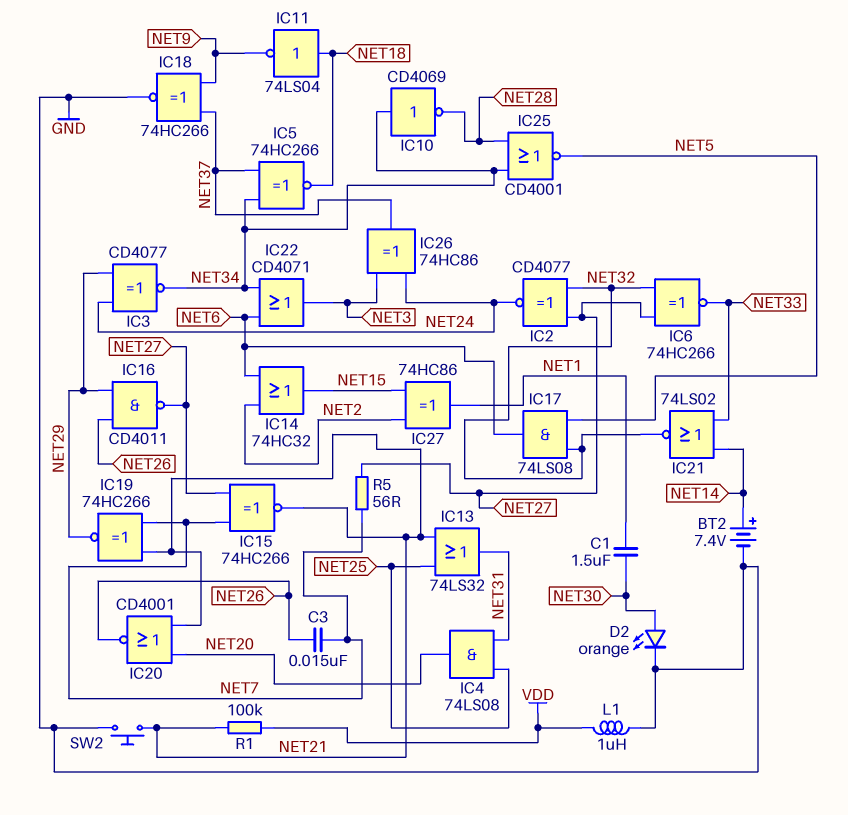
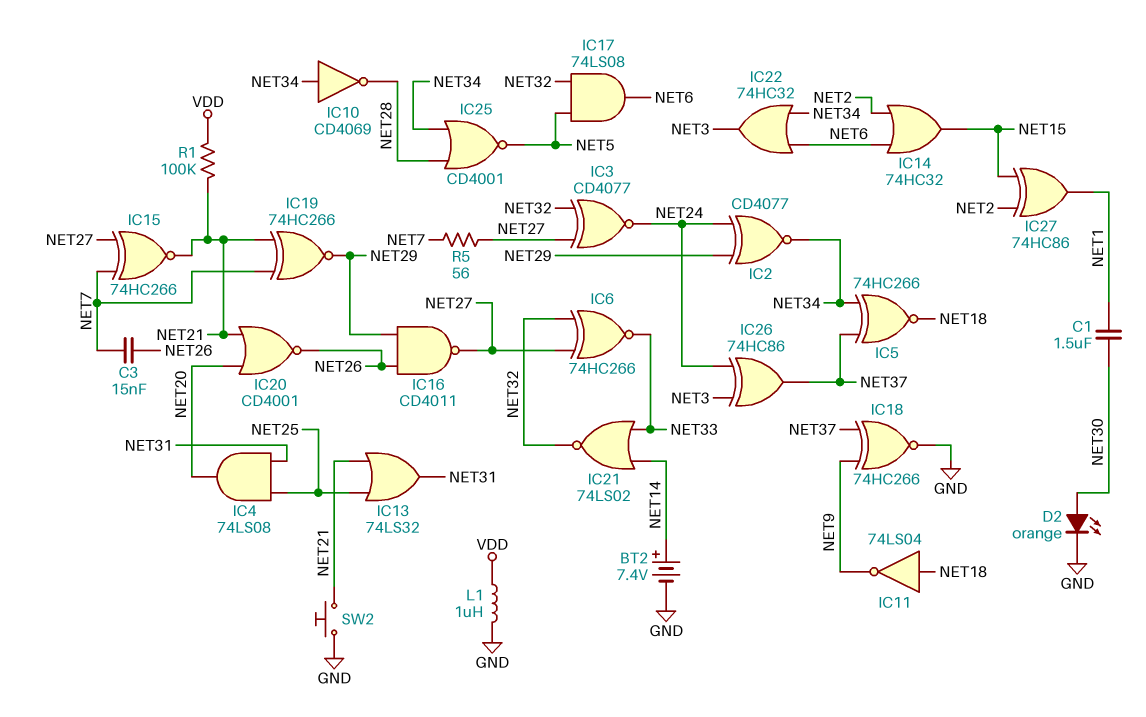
IC2: XNOR CD4077 (in NET27, in NET32, out NET24) -> XNOR CD4077 (in NET24, in NET29, out NET34)
IC3: XNOR CD4077 (in NET24, in NET29, out NET34) -> XNOR CD4077 (in NET27, in NET32, out NET24)
IC22: OR CD4071 (in NET6, in NET34, out NET3) -> OR 74HC32 (in NET6, in NET34, out NET3)

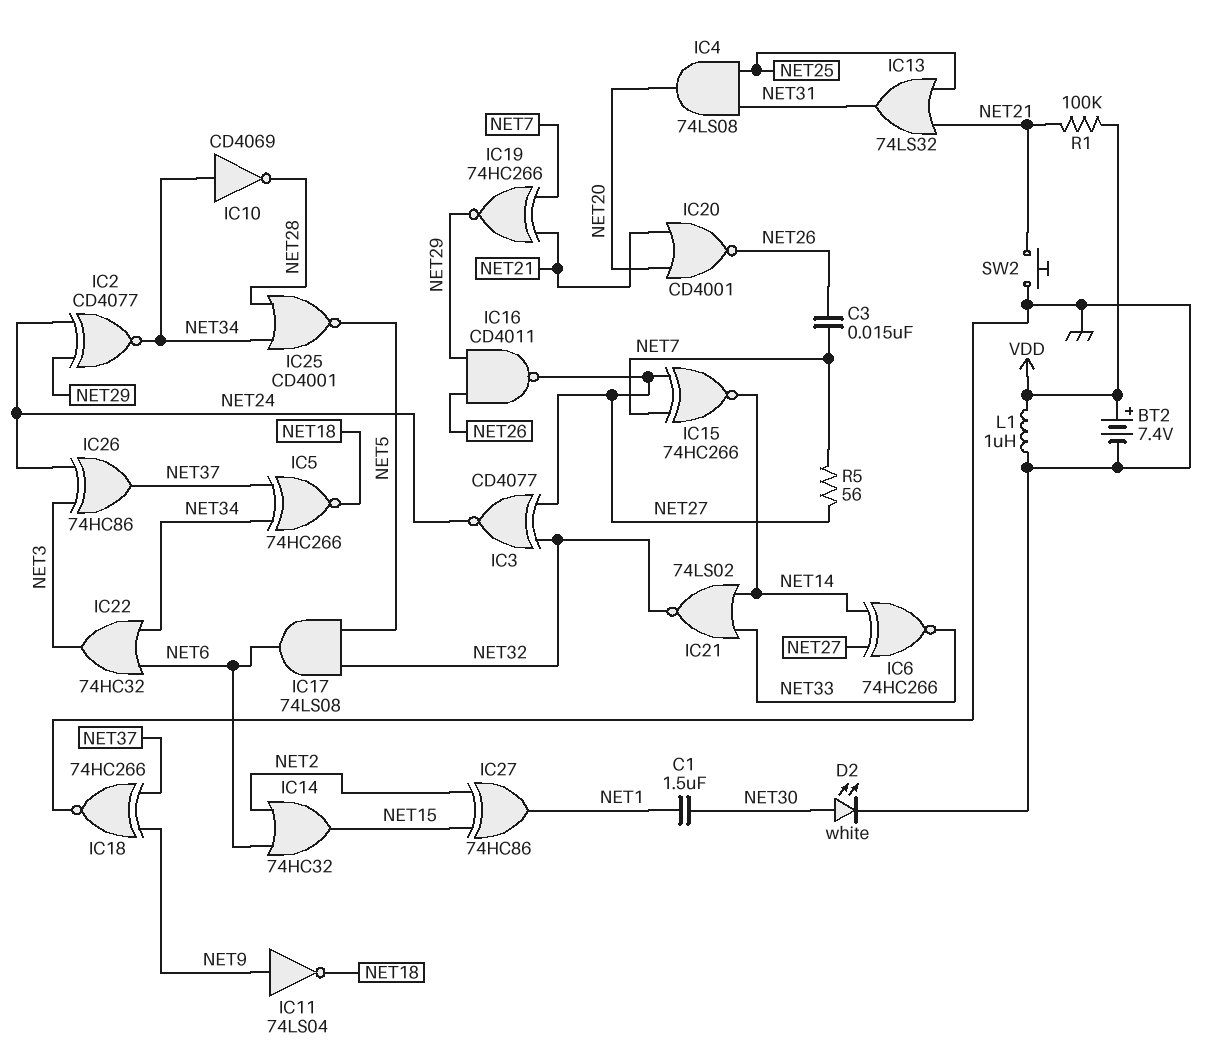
BT2: 7.4V (plus NET14, minus GND) -> 7.4V (plus VDD, minus GND)
D2: LED orange (A NET30, K GND) -> LED white (A NET30, K GND)
IC6: XNOR 74HC266 (in NET27, in NET32, out NET33) -> XNOR 74HC266 (in NET14, in NET27, out NET33)
IC11: NOT 74LS04 (in NET18, out NET9) -> NOT 74LS04 (in NET9, out NET18)
IC15: XNOR 74HC266 (in NET7, in NET27, out NET21) -> XNOR 74HC266 (in NET7, in NET27, out NET14)

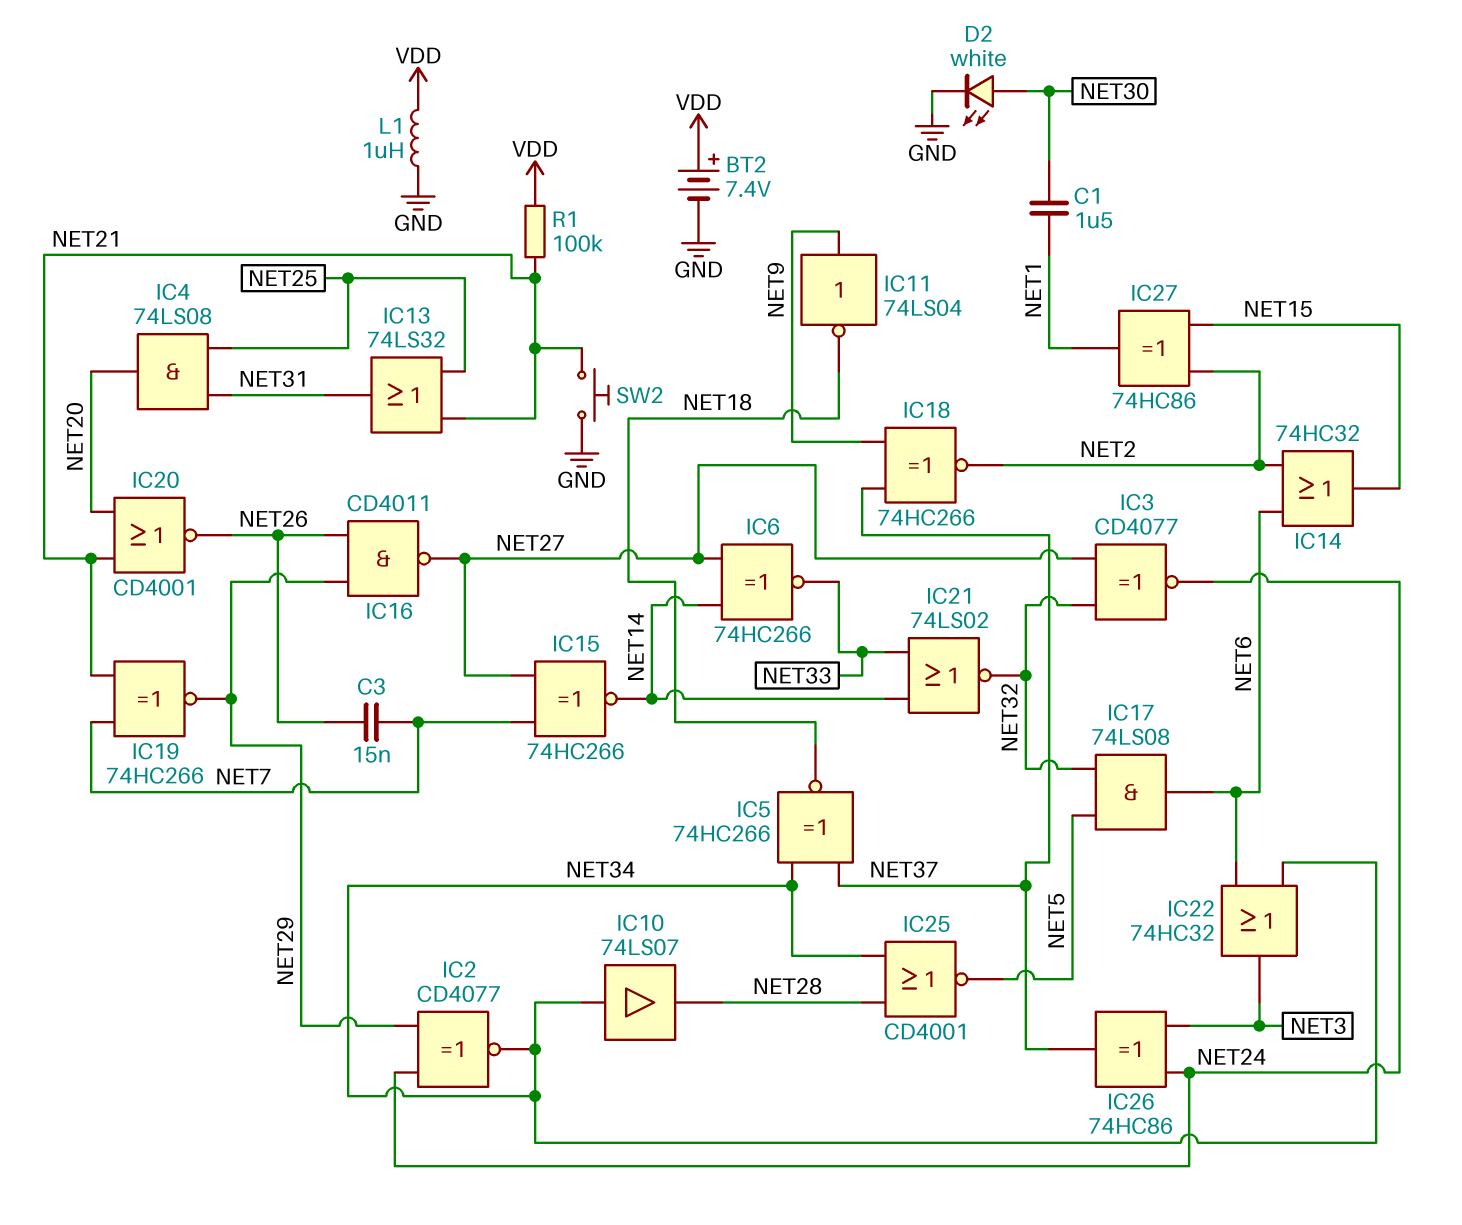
IC10: NOT CD4069 (in NET34, out NET28) -> buffer 74LS07 (in NET34, out NET28)
IC18: XNOR 74HC266 (in NET9, in NET37, out GND) -> XNOR 74HC266 (in NET9, in NET37, out NET2)
R5: 56 (NET7, NET27) -> none

